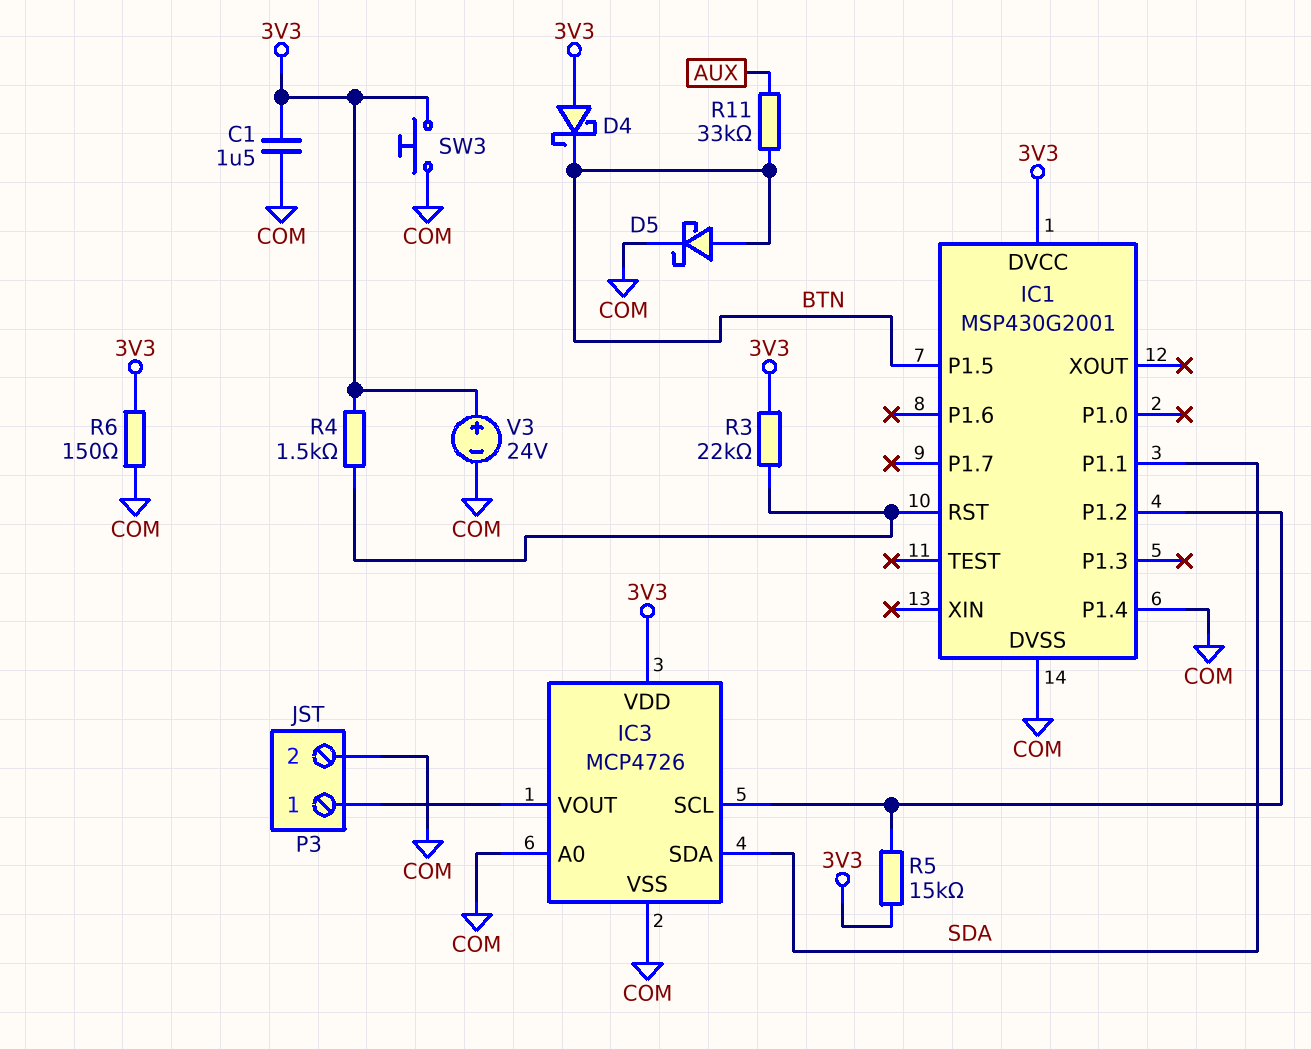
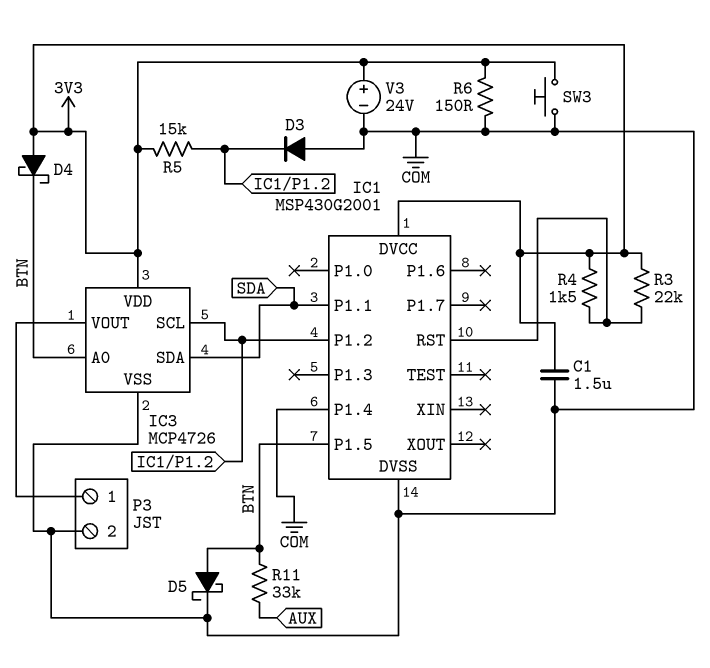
D3: none -> diode (A COM, K IC1/P1.2)
IC3 pin A0: COM -> BTN

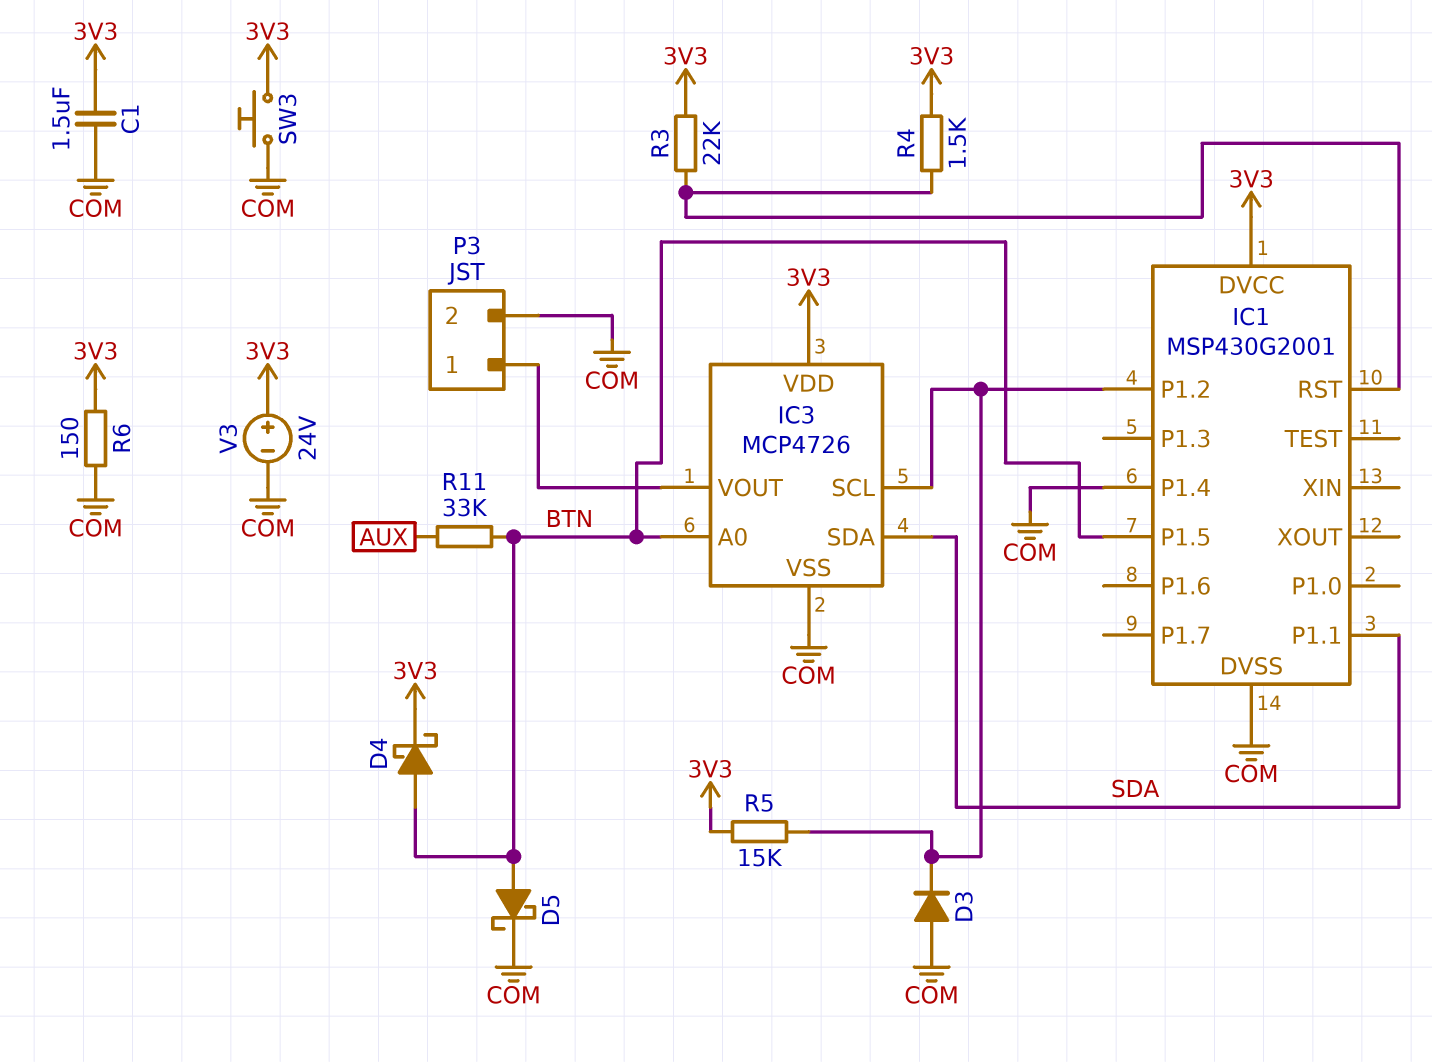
D4: schottky (A 3V3, K BTN) -> schottky (A BTN, K 3V3)

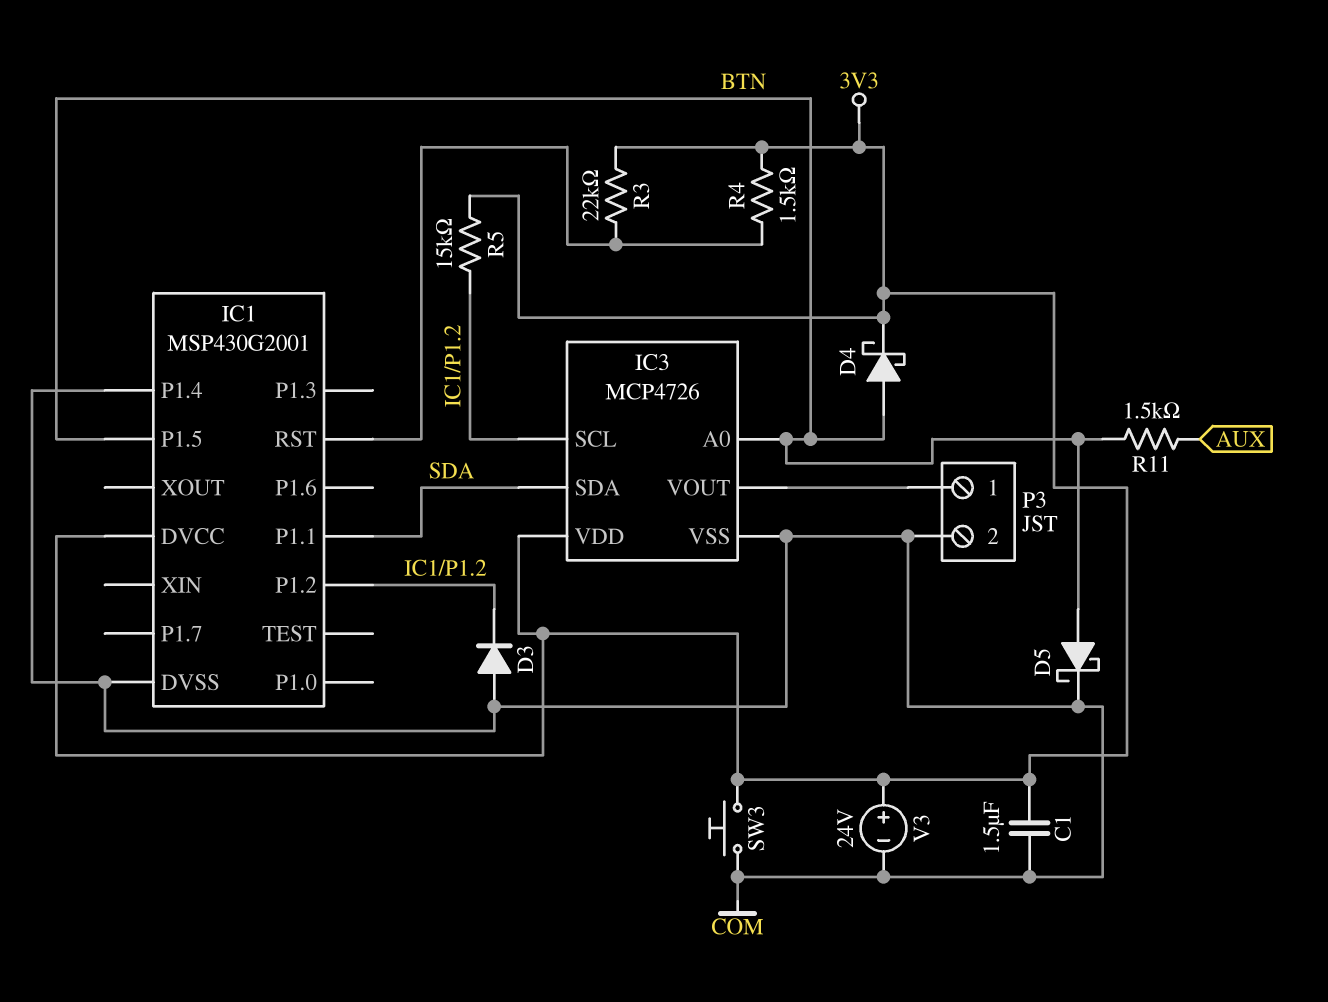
R6: 150 (3V3, COM) -> none
R11: 33k (AUX, BTN) -> 1.5k (AUX, BTN)

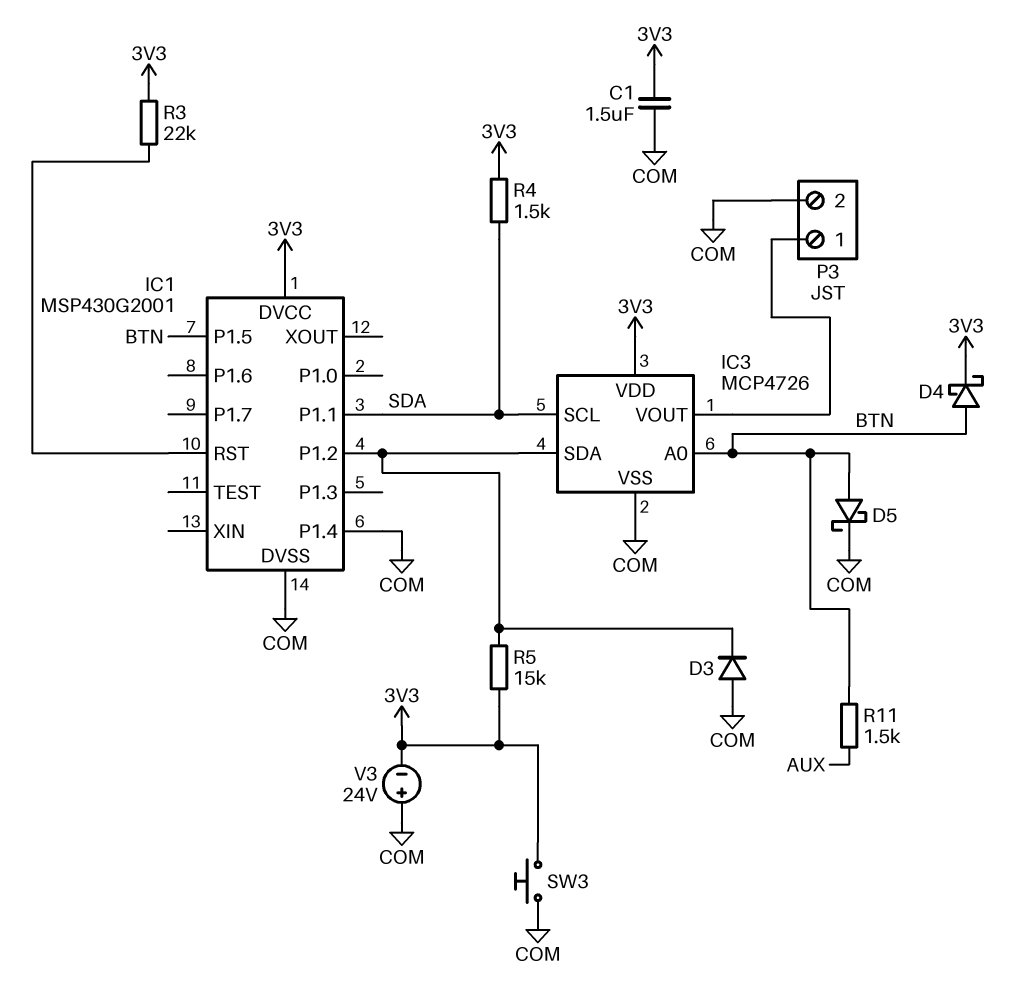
IC3 pin SCL: IC1/P1.2 -> SDA
IC3 pin SDA: SDA -> IC1/P1.2
R4: 1.5k (3V3, IC1/RST) -> 1.5k (3V3, SDA)
V3: 24V (plus 3V3, minus COM) -> 24V (plus COM, minus 3V3)

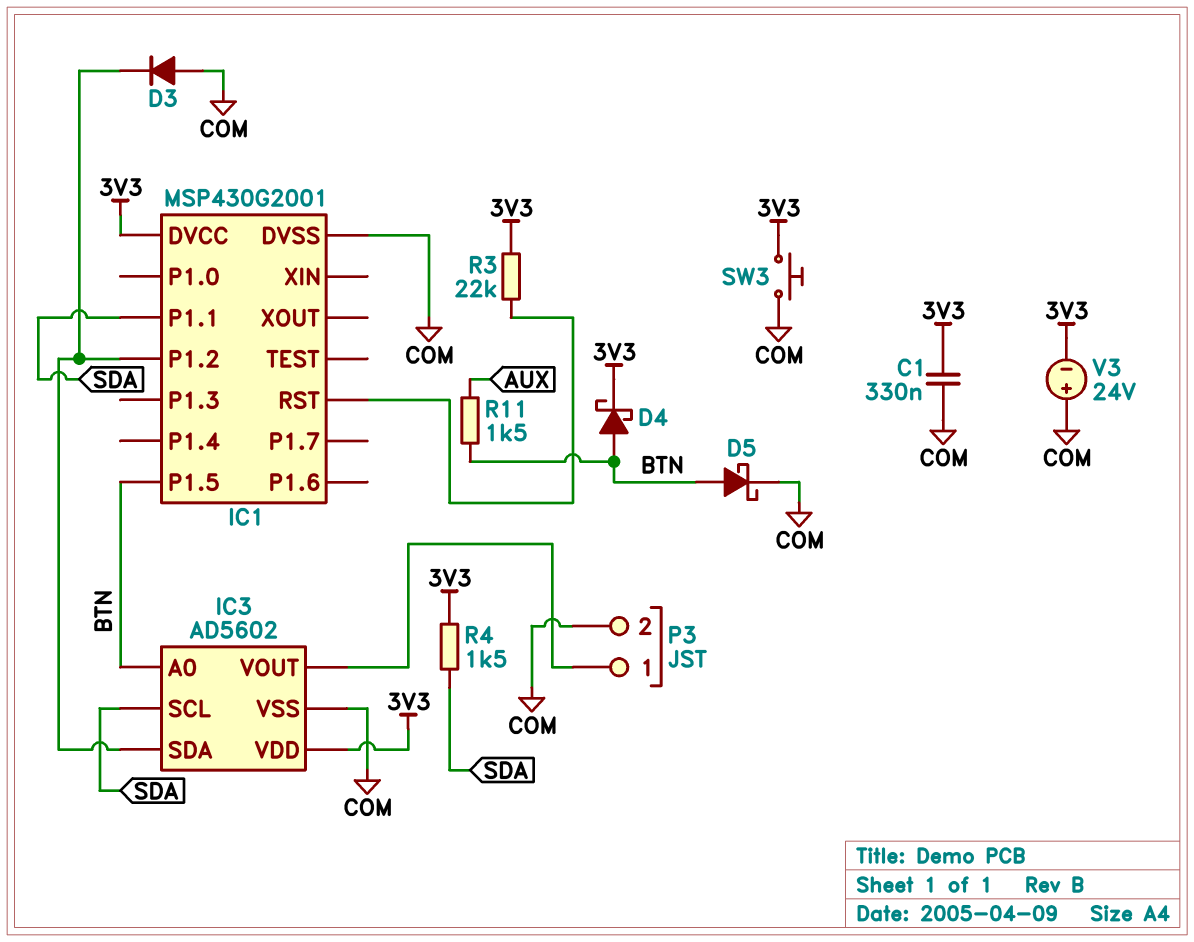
C1: 1.5uF (3V3, COM) -> 330nF (3V3, COM)
IC1 pin P1.4: COM -> none
IC3: MCP4726 -> AD5602
R5: 15k (3V3, IC1/P1.2) -> none

